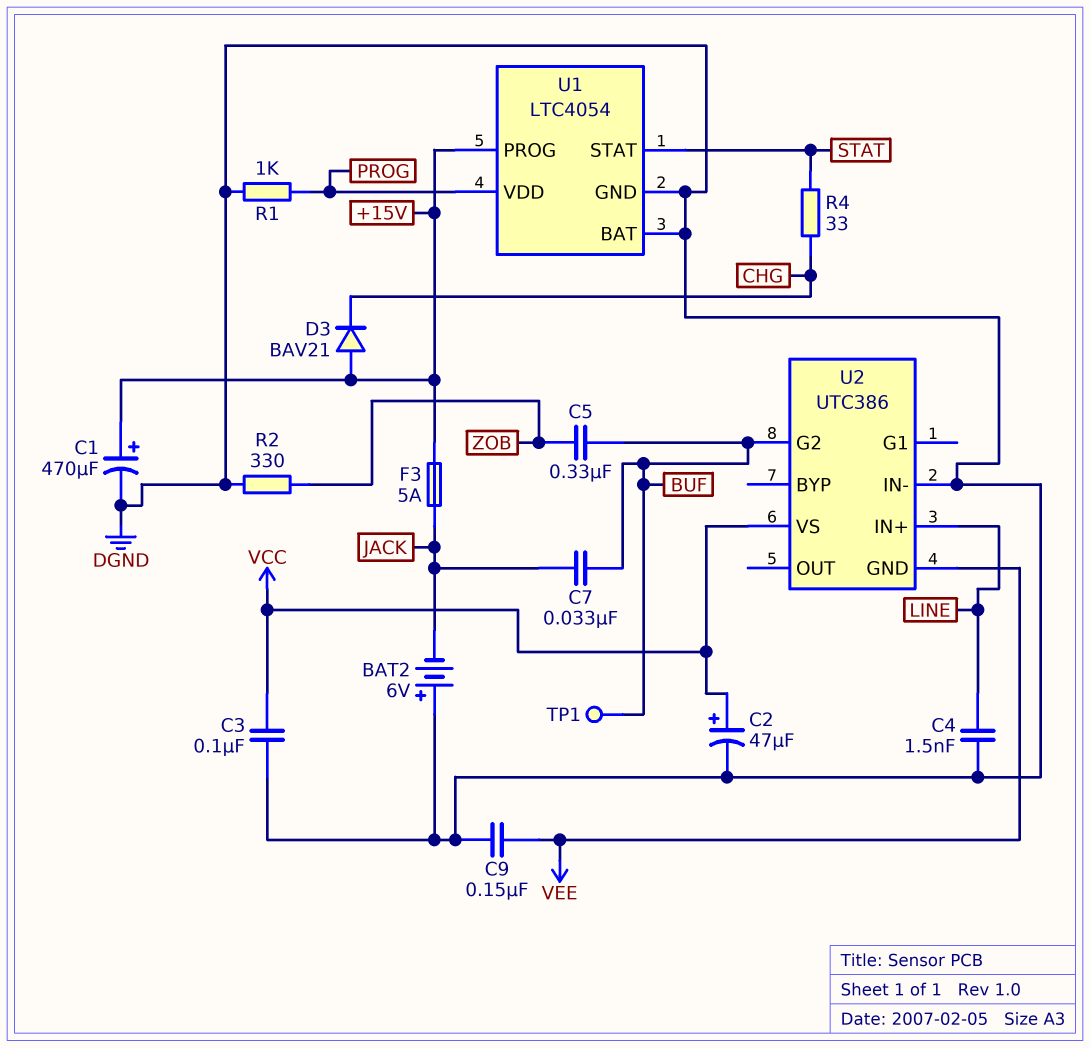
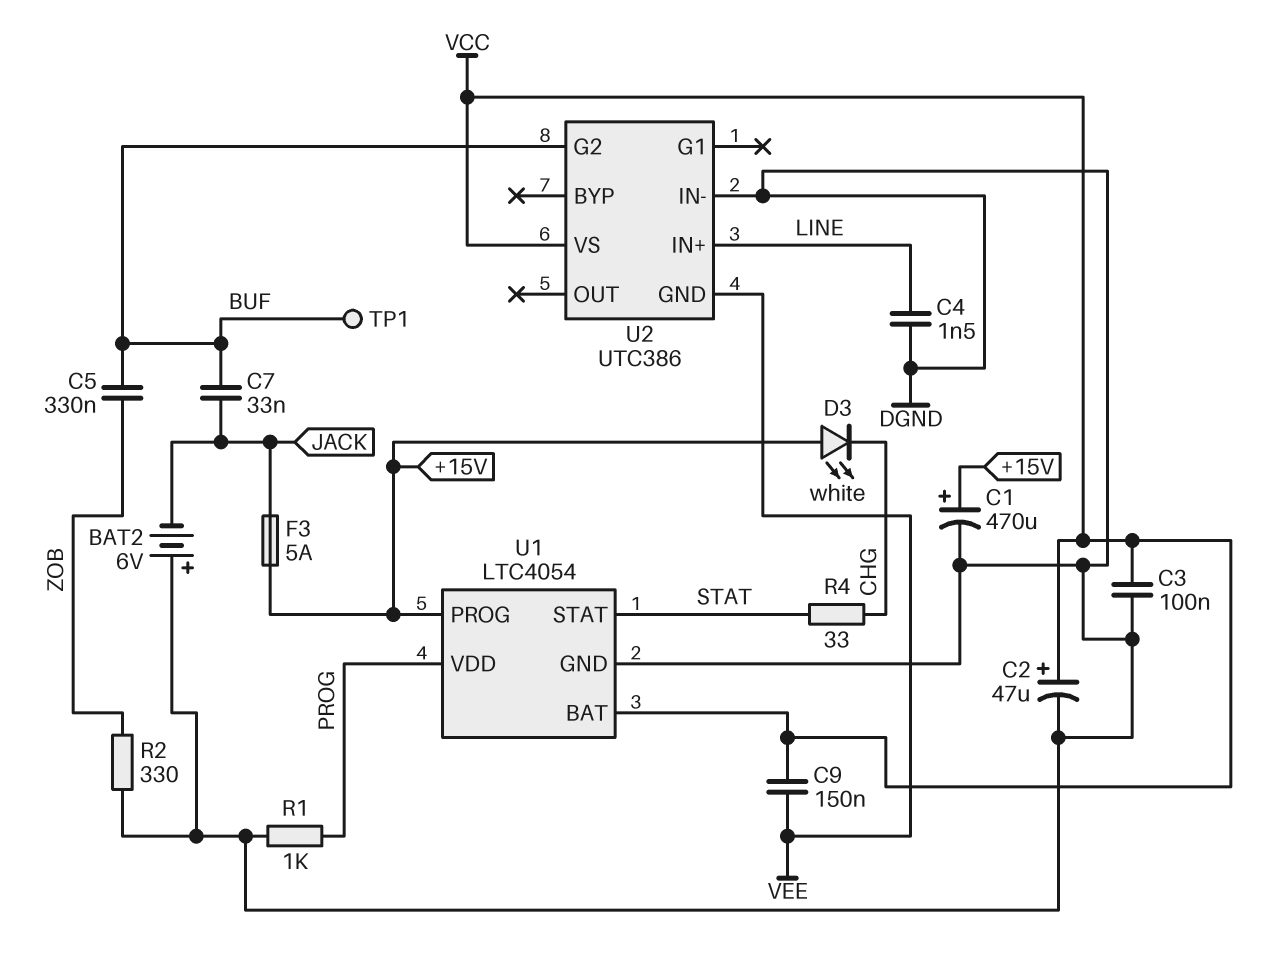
C9: 150nF (DGND, VEE) -> 150nF (VCC, VEE)
D3: diode BAV21 (A +15V, K CHG) -> LED white (A +15V, K CHG)
U1 pin BAT: DGND -> VCC

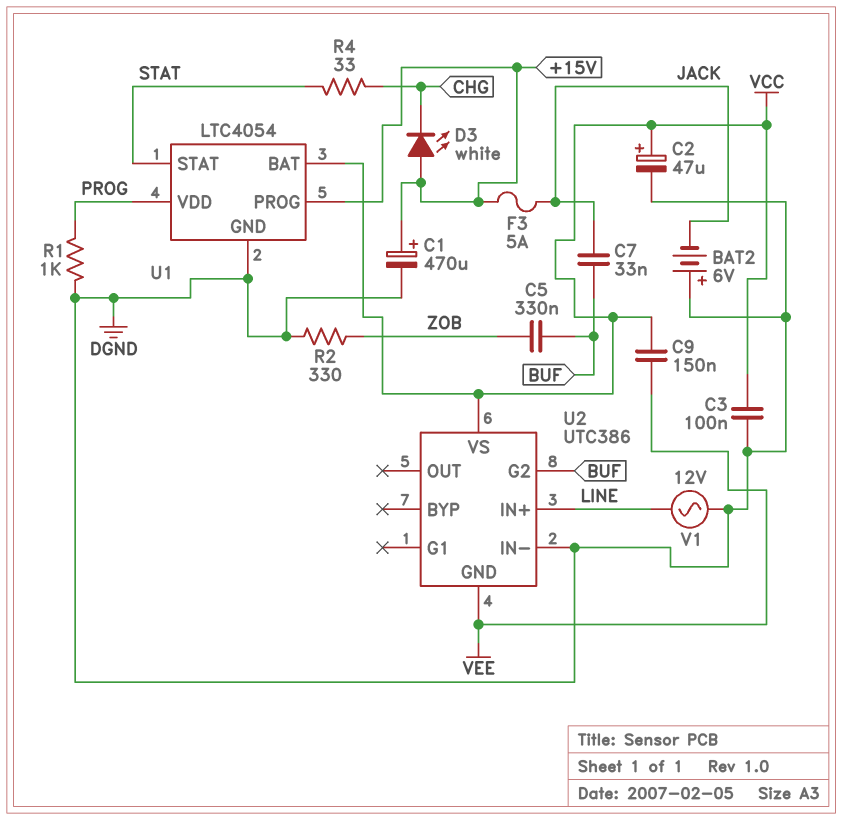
C4: 1.5nF (DGND, LINE) -> none
TP1: test point (BUF) -> none
V1: none -> AC 12V (DGND, LINE)

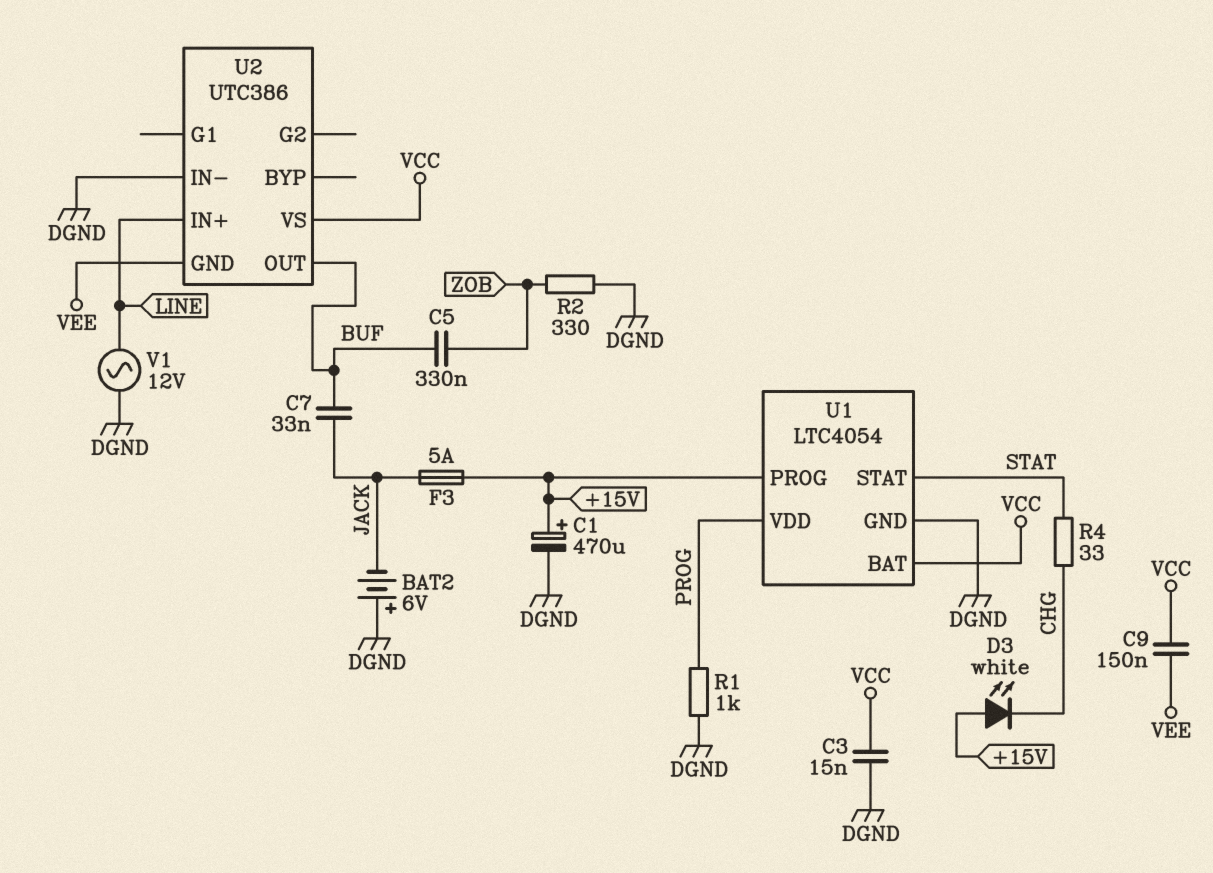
C2: 47uF (plus VCC, minus DGND) -> none
C3: 100nF (DGND, VCC) -> 15nF (DGND, VCC)
U2 pin G2: BUF -> none
U2 pin OUT: none -> BUF

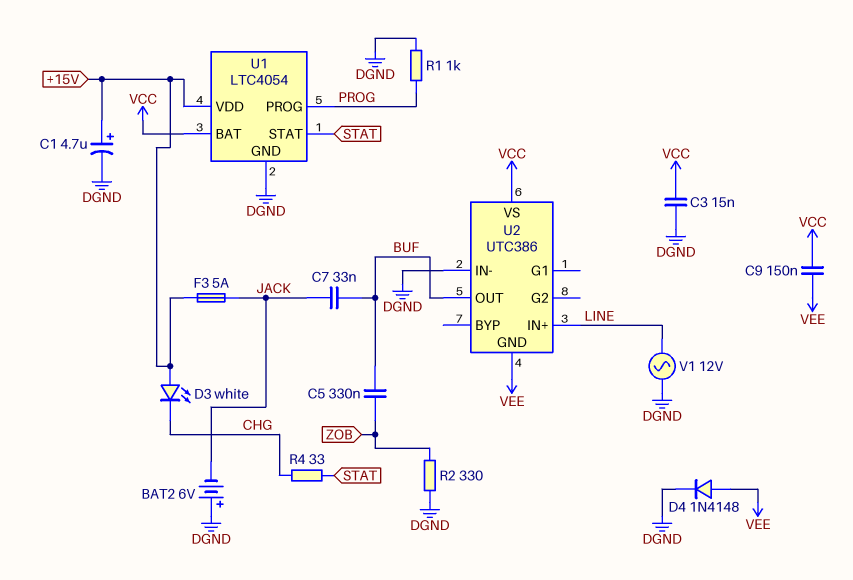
C1: 470uF (plus +15V, minus DGND) -> 4.7uF (plus +15V, minus DGND)
D4: none -> diode 1N4148 (A VEE, K DGND)
U1 pin PROG: +15V -> PROG
U1 pin VDD: PROG -> +15V

